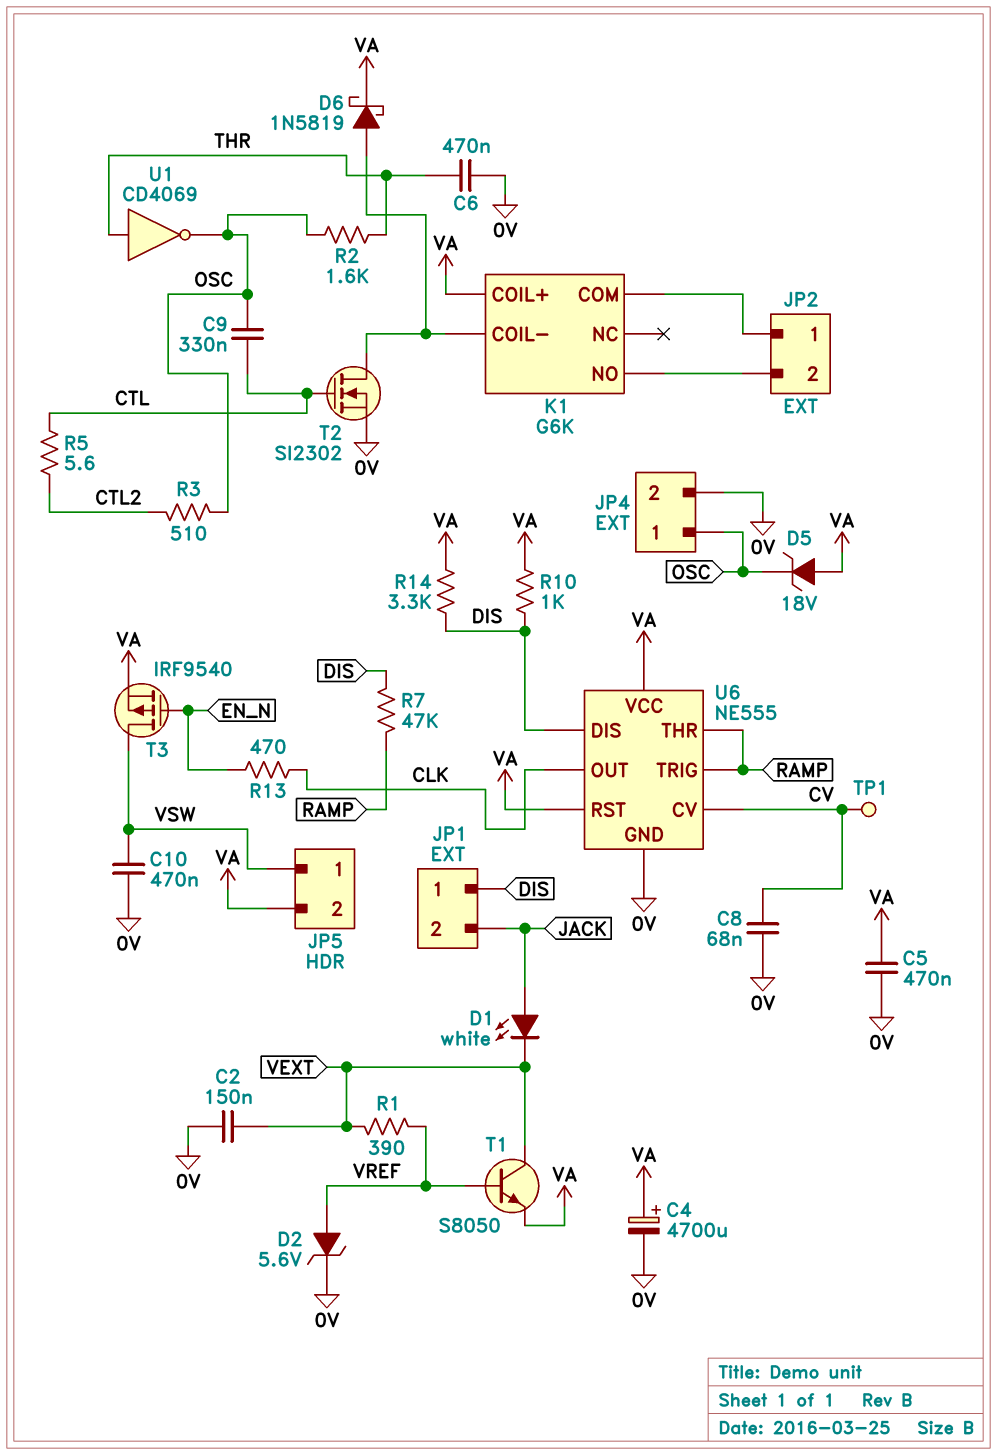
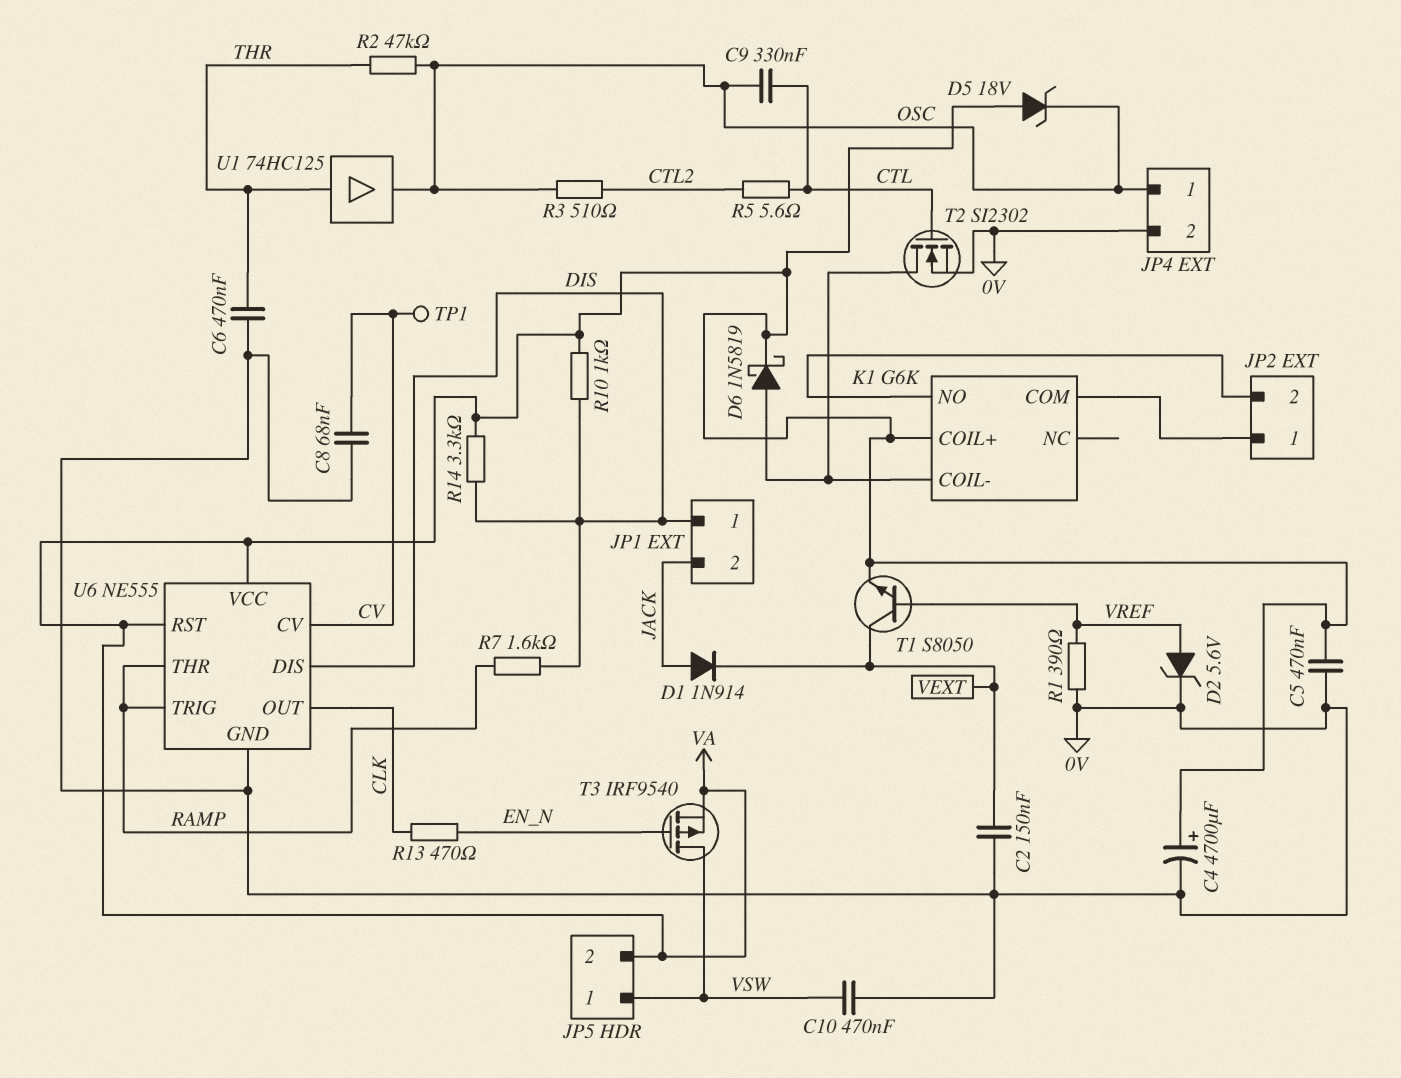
D1: LED white (A JACK, K VEXT) -> diode 1N914 (A JACK, K VEXT)
R1: 390 (VEXT, VREF) -> 390 (0V, VREF)
R2: 1.6k (OSC, THR) -> 47k (OSC, THR)
R7: 47k (DIS, RAMP) -> 1.6k (DIS, RAMP)
U1: NOT CD4069 (in THR, out OSC) -> buffer 74HC125 (in THR, out OSC)

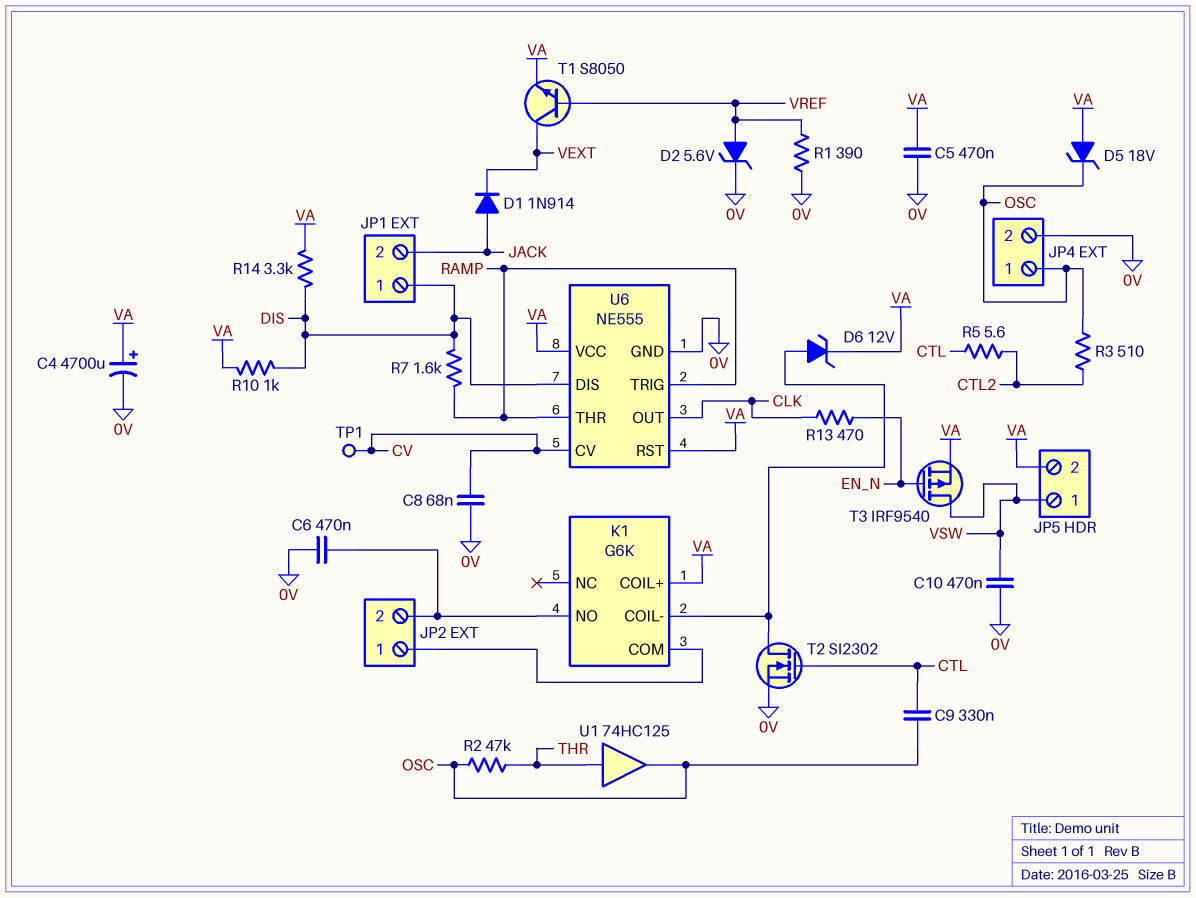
C2: 150nF (0V, VEXT) -> none
C6: 470nF (0V, THR) -> 470nF (0V, JP2/2)
D6: schottky 1N5819 (A K1/COIL-, K VA) -> zener 12V (A K1/COIL-, K VA)

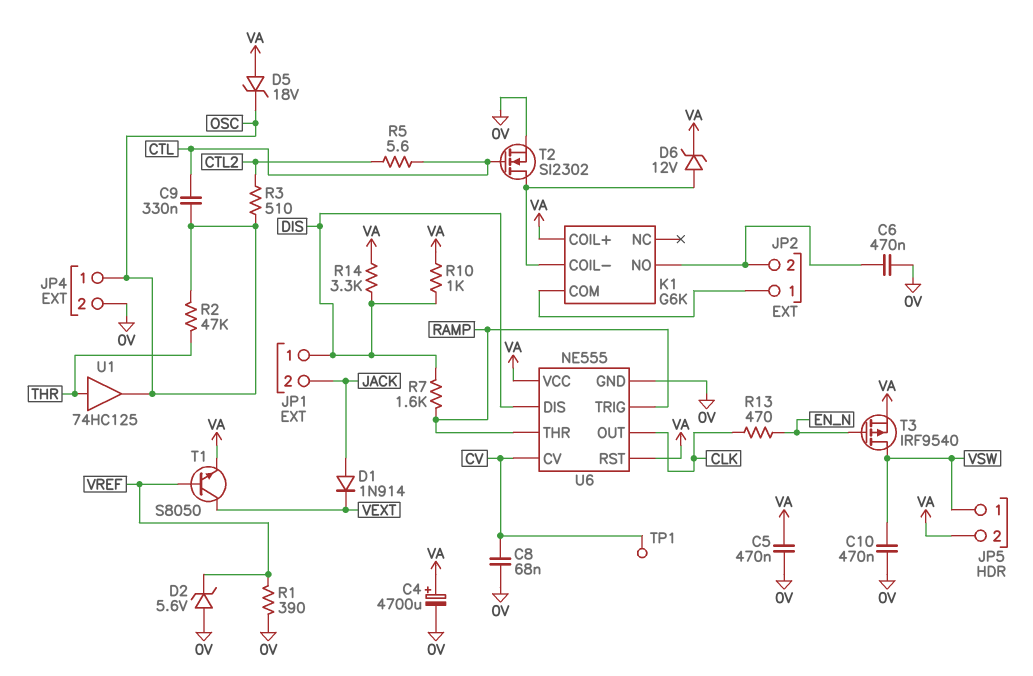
D2: zener 5.6V (A VREF, K 0V) -> zener 5.6V (A 0V, K VREF)

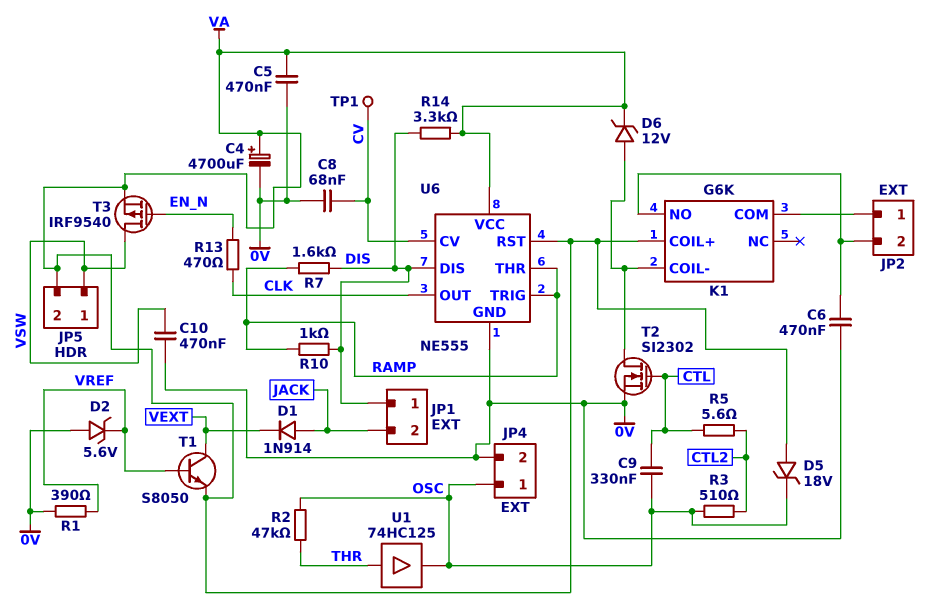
R10: 1k (DIS, VA) -> 1k (DIS, RAMP)

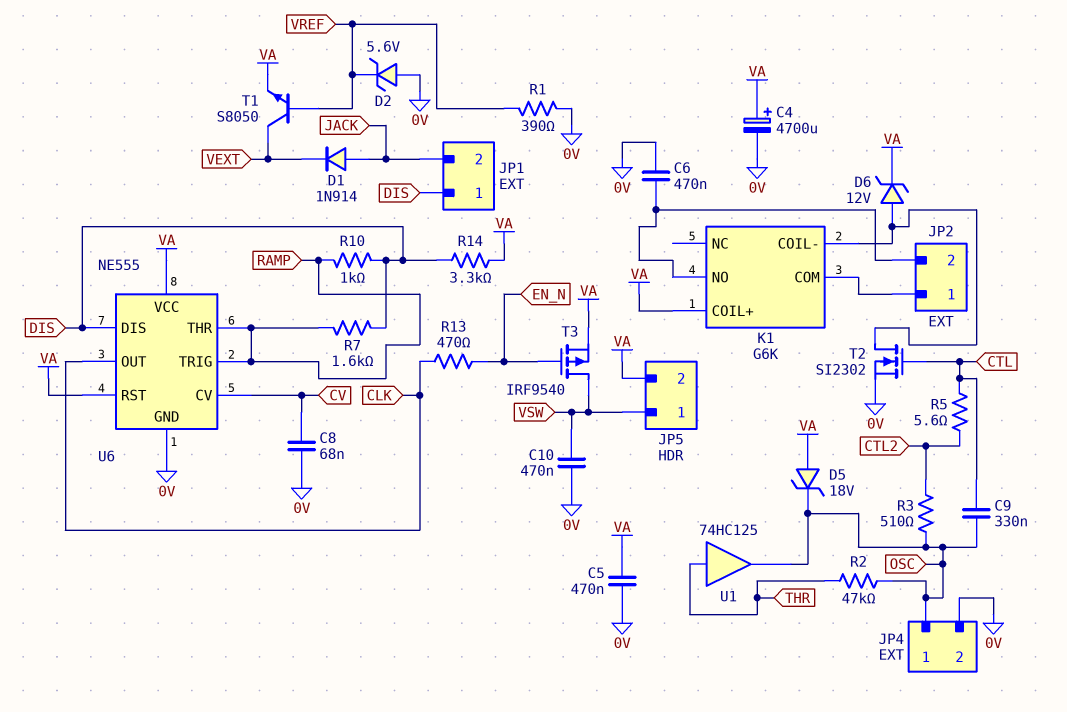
TP1: test point (CV) -> none

